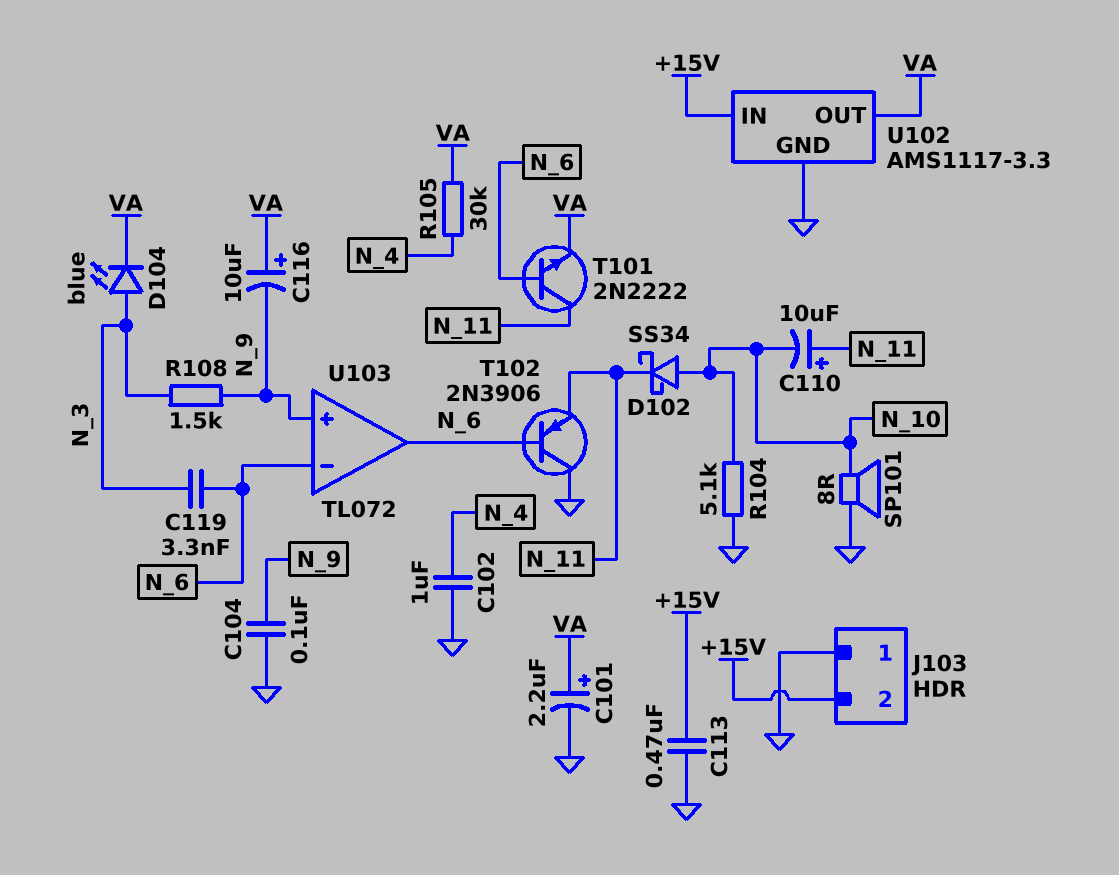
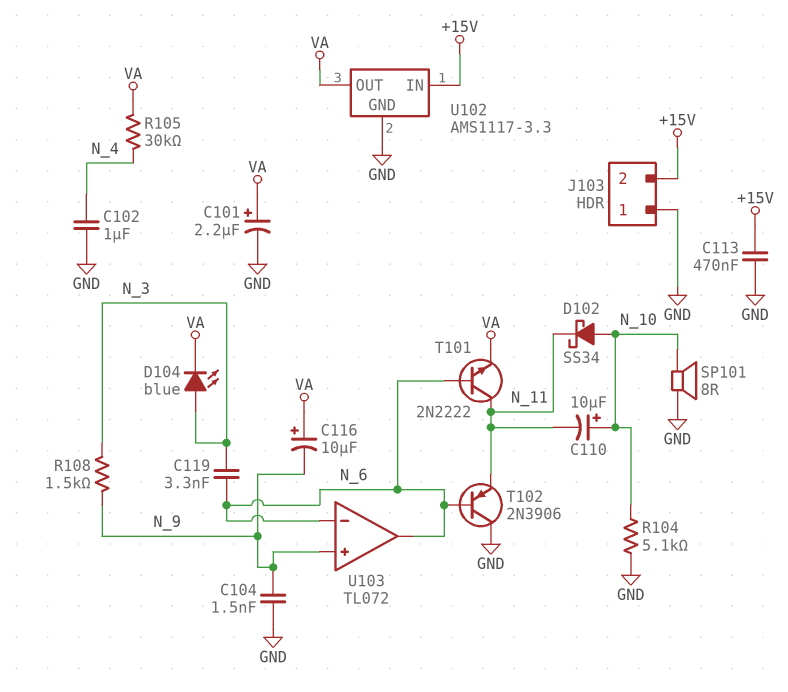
C104: 100nF (GND, N_9) -> 1.5nF (GND, N_9)
C110: 10uF (plus N_11, minus N_10) -> 10uF (plus N_10, minus N_11)

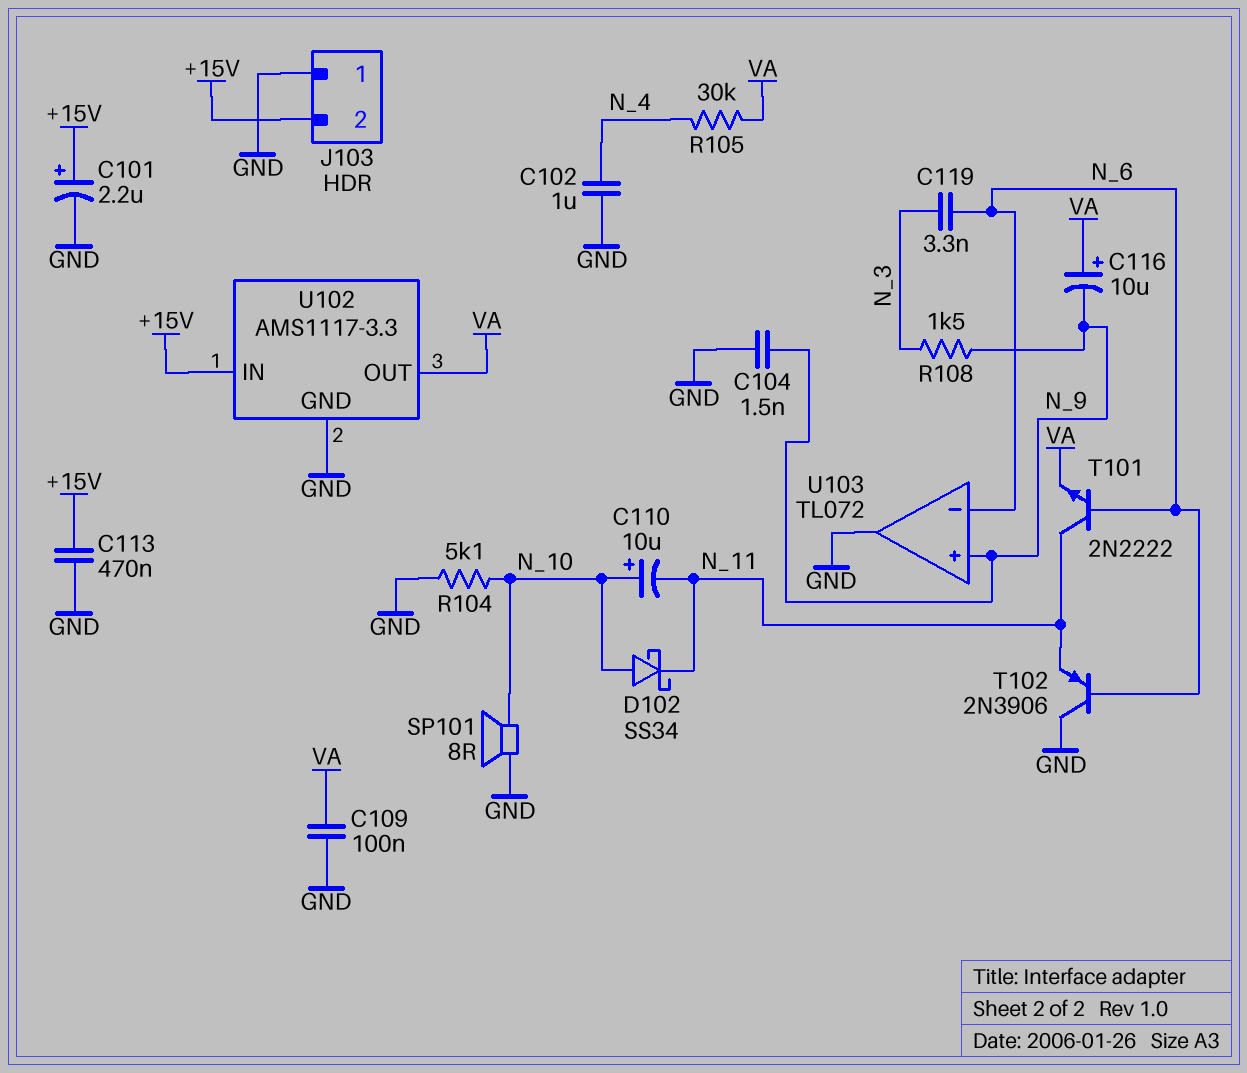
C101: 2.2uF (plus VA, minus GND) -> 2.2uF (plus +15V, minus GND)
C109: none -> 100nF (GND, VA)
D104: LED blue (A N_3, K VA) -> none
U103 pin out: N_6 -> GND

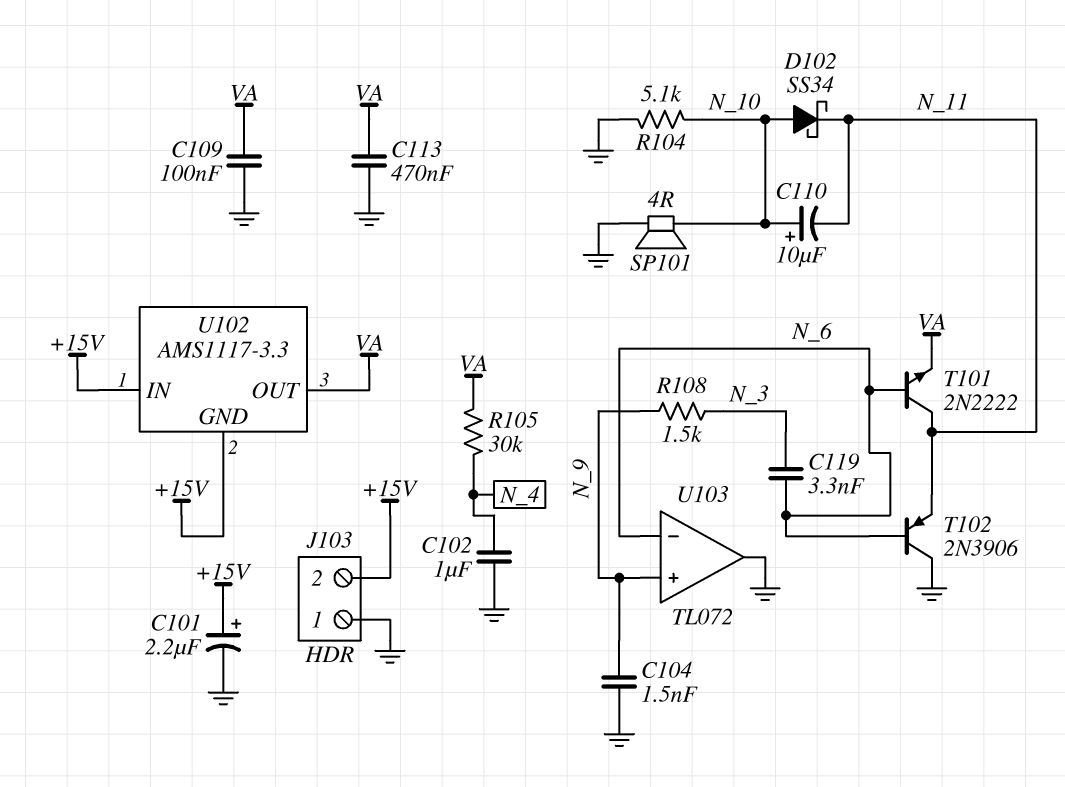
C113: 470nF (+15V, GND) -> 470nF (GND, VA)
C116: 10uF (plus VA, minus N_9) -> none
SP101: speaker 8R (GND, N_10) -> speaker 4R (GND, N_10)
U102 pin GND: GND -> +15V

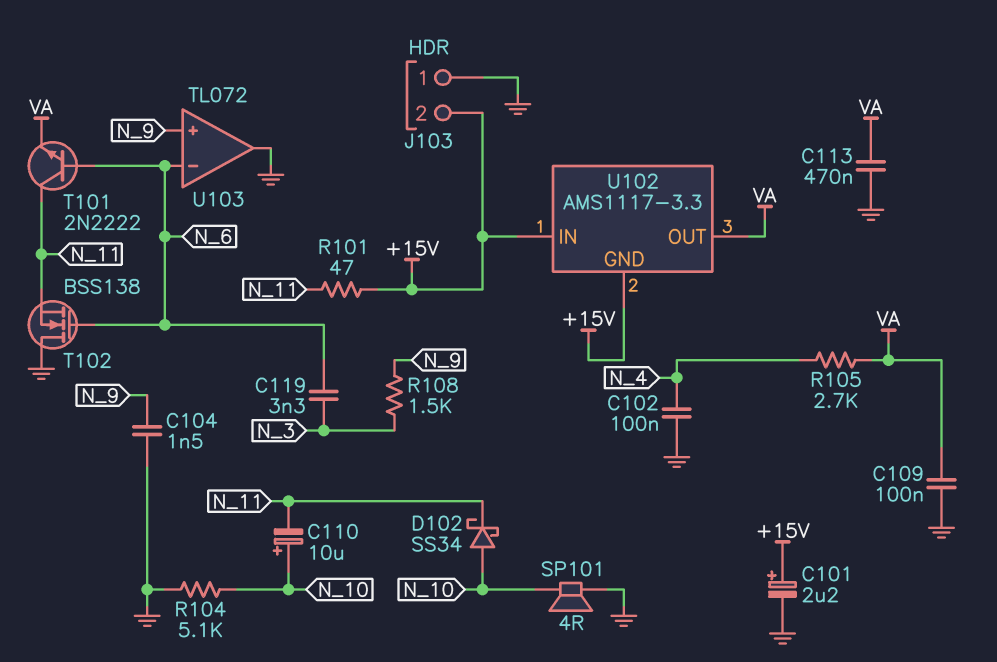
C102: 1uF (GND, N_4) -> 100nF (GND, N_4)
R101: none -> 47 (+15V, N_11)
R105: 30k (N_4, VA) -> 2.7k (N_4, VA)
T102: PNP 2N3906 (B N_6, C GND, E N_11) -> NMOS BSS138 (G N_6, D GND, S N_11)

